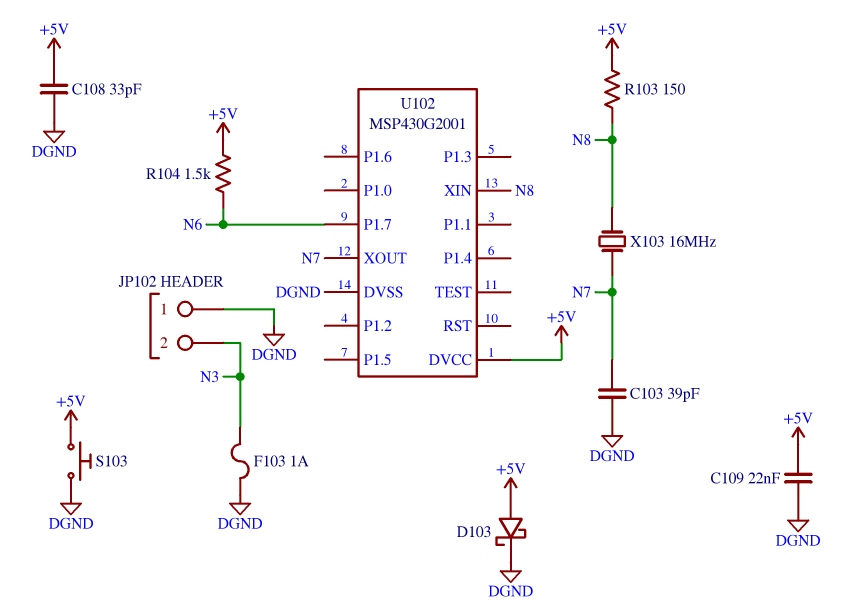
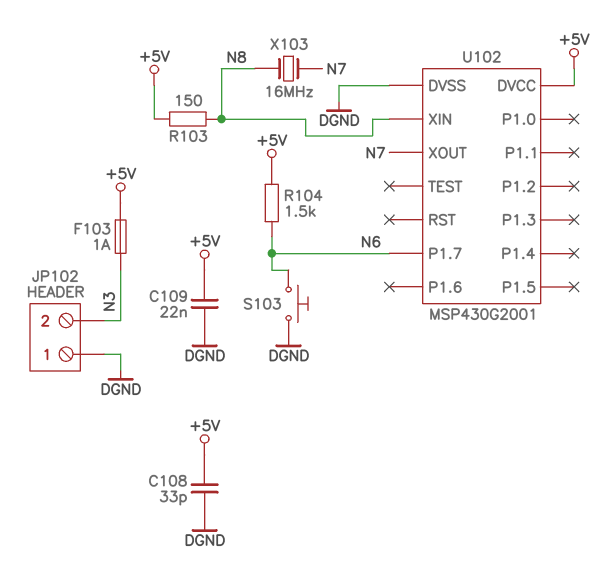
C103: 39pF (DGND, N7) -> none
D103: schottky (A +5V, K DGND) -> none
F103: 1A (DGND, N3) -> 1A (+5V, N3)
S103: button (+5V, DGND) -> button (DGND, N6)

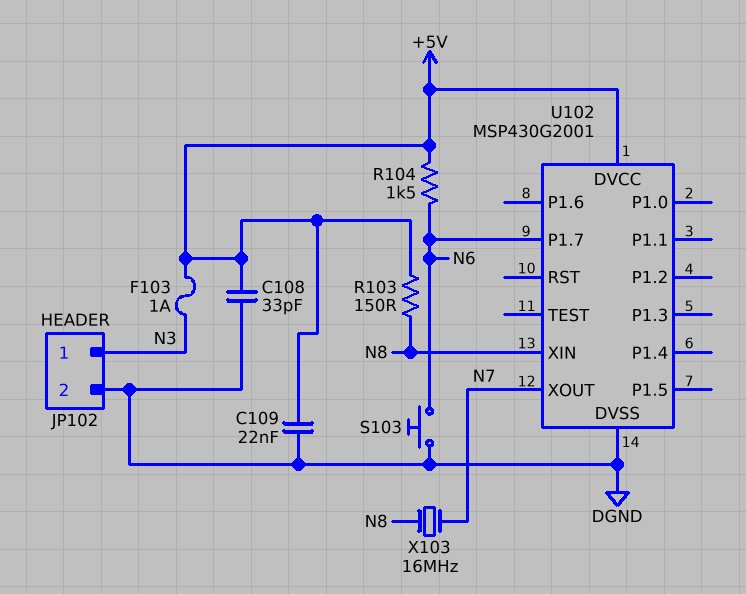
JP102 pin 1: DGND -> N3
JP102 pin 2: N3 -> DGND

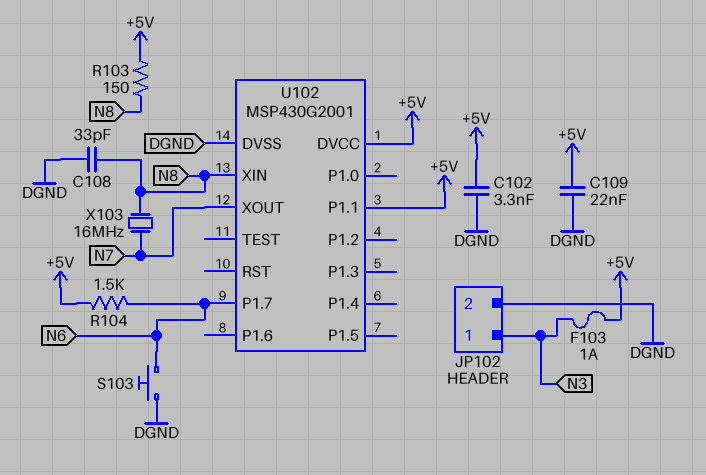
C102: none -> 3.3nF (+5V, DGND)
C108: 33pF (+5V, DGND) -> 33pF (DGND, N8)
U102 pin P1.1: none -> +5V

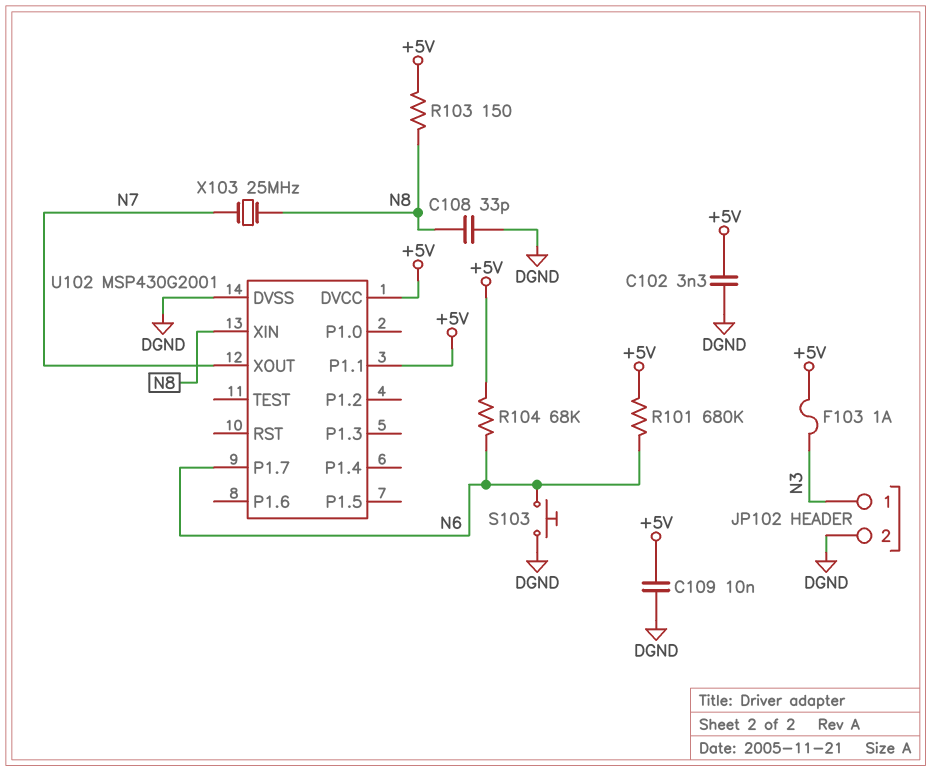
C109: 22nF (+5V, DGND) -> 10nF (+5V, DGND)
R101: none -> 680k (+5V, N6)
R104: 1.5k (+5V, N6) -> 68k (+5V, N6)
X103: 16MHz (N7, N8) -> 25MHz (N7, N8)

